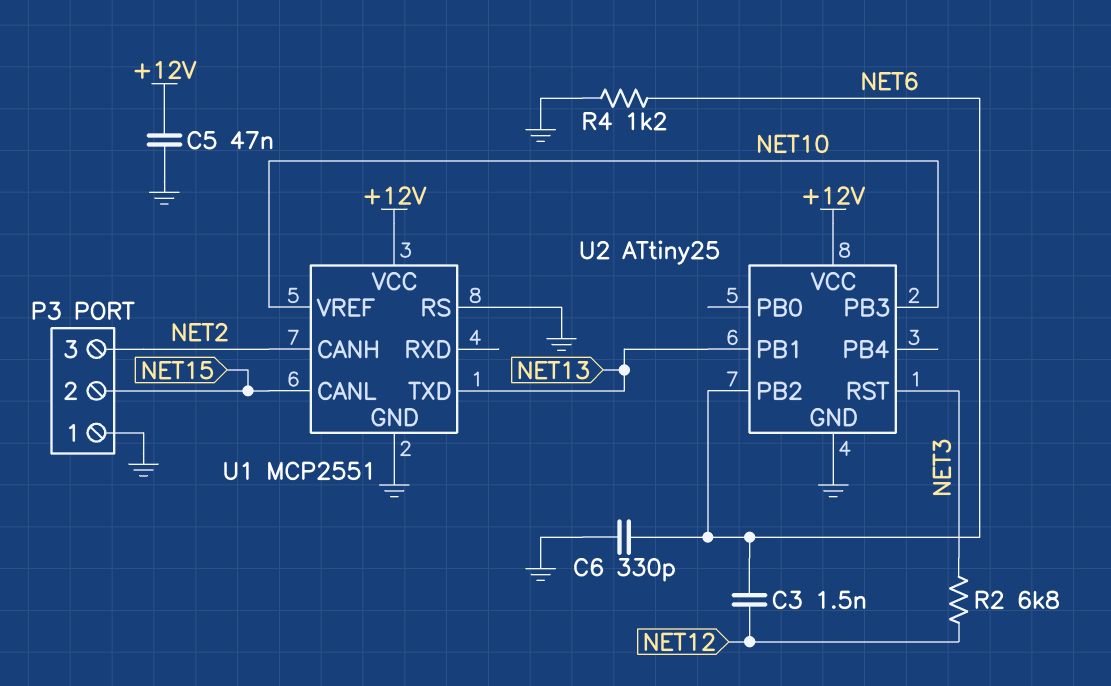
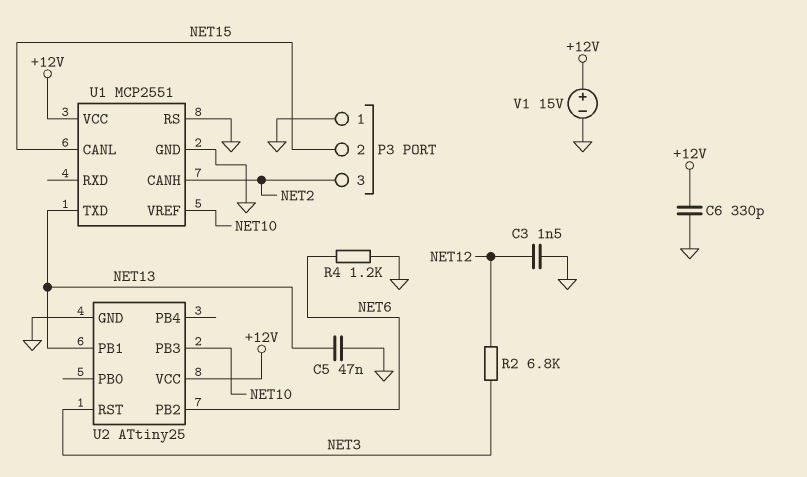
C3: 1.5nF (NET6, NET12) -> 1.5nF (GND, NET12)
C5: 47nF (+12V, GND) -> 47nF (GND, NET13)
C6: 330pF (GND, NET6) -> 330pF (+12V, GND)
V1: none -> 15V (plus +12V, minus GND)

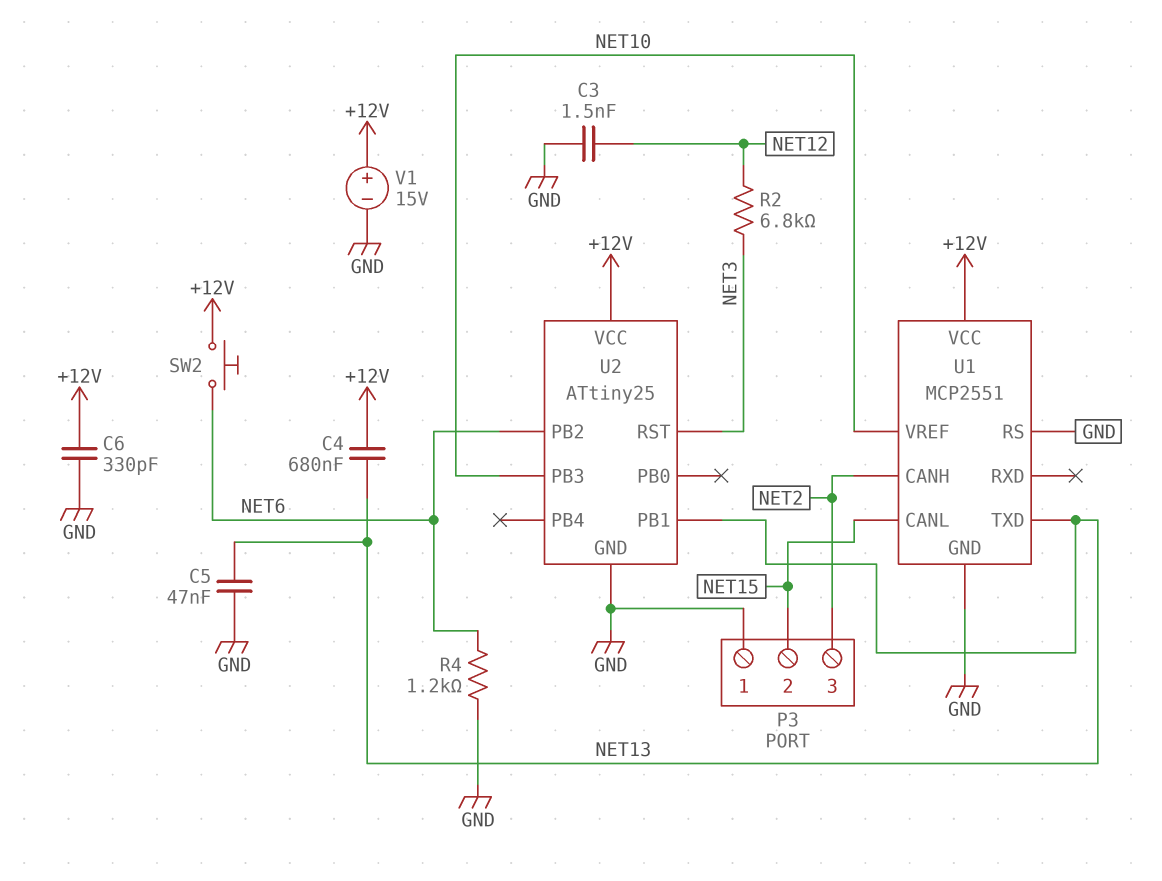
C4: none -> 680nF (+12V, NET13)
SW2: none -> button (+12V, NET6)

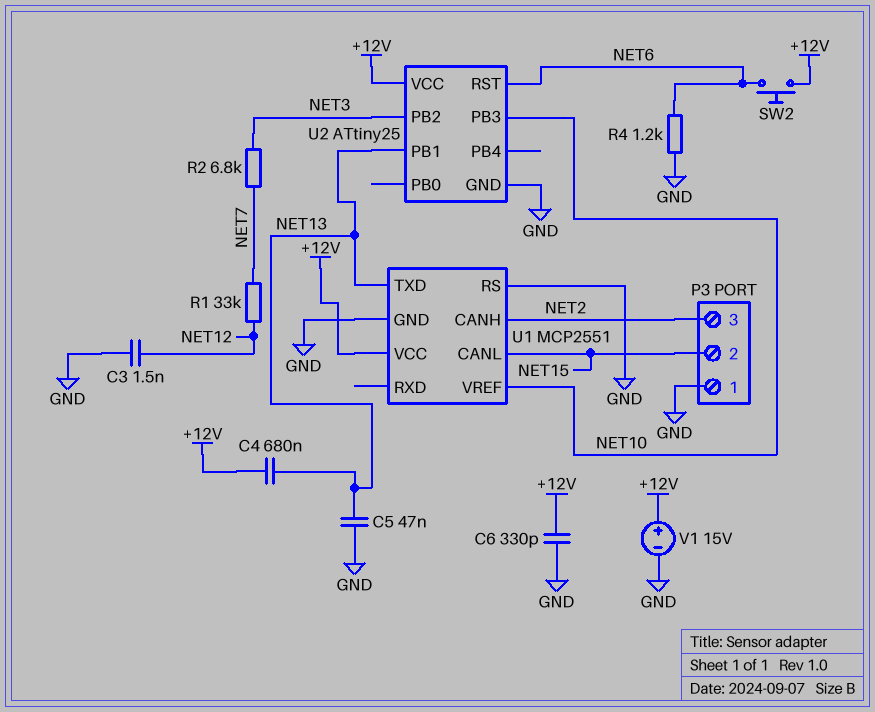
R1: none -> 33k (NET7, NET12)
R2: 6.8k (NET3, NET12) -> 6.8k (NET3, NET7)
U2 pin PB2: NET6 -> NET3
U2 pin RST: NET3 -> NET6

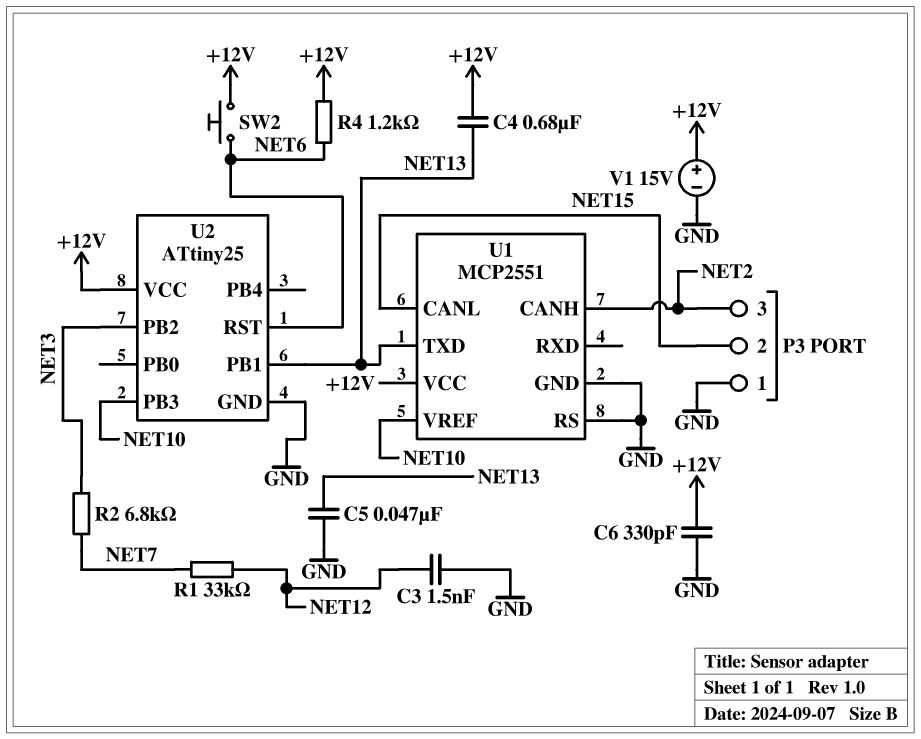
R4: 1.2k (GND, NET6) -> 1.2k (+12V, NET6)

